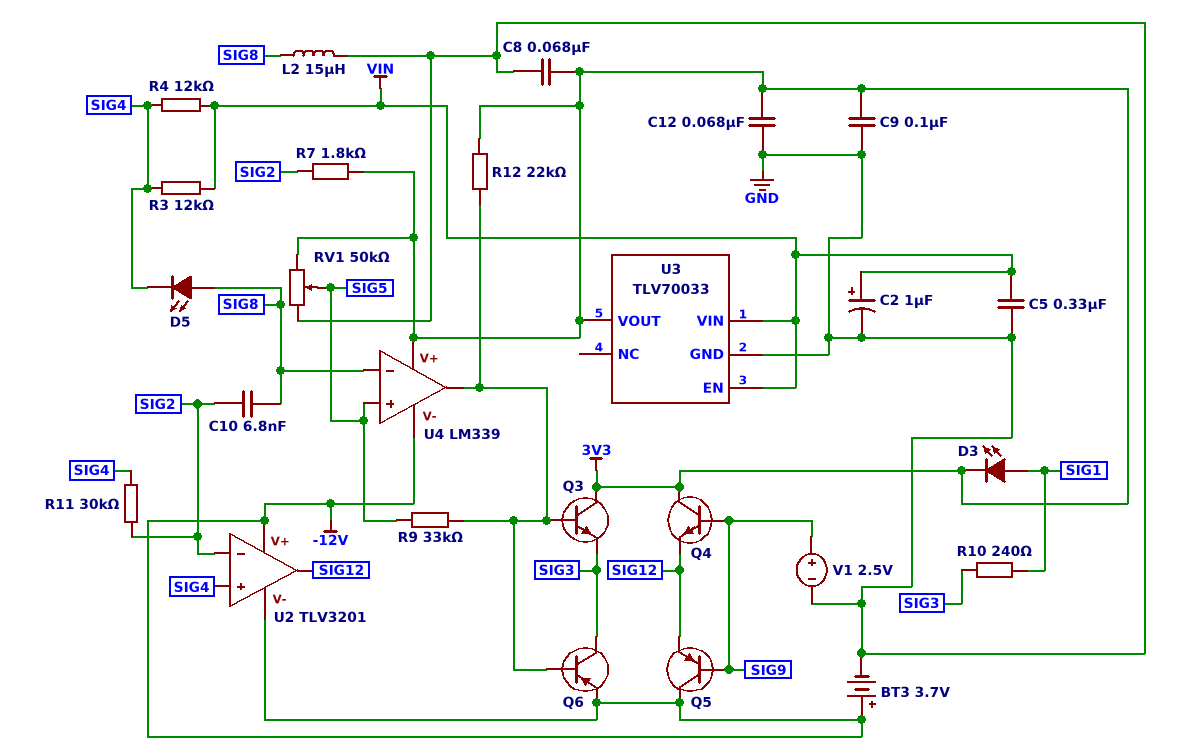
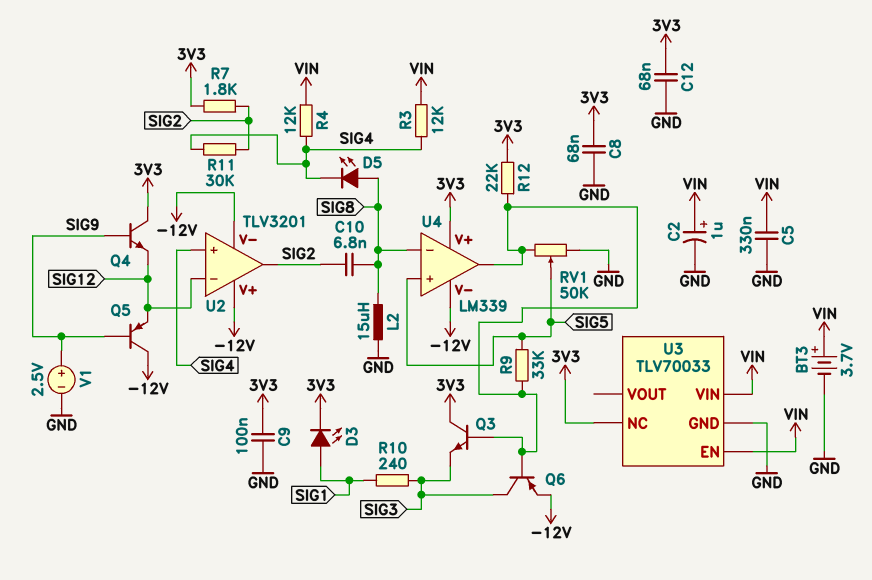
BT3: 3.7V (plus -12V, minus GND) -> 3.7V (plus VIN, minus GND)
RV1: 50k (3V3, GND, wiper SIG5) -> 50k (GND, U4/out, wiper SIG5)
U2 pin in-: SIG2 -> SIG12
U2 pin out: SIG12 -> SIG2
U3 pin NC: none -> 3V3
U3 pin VOUT: 3V3 -> none

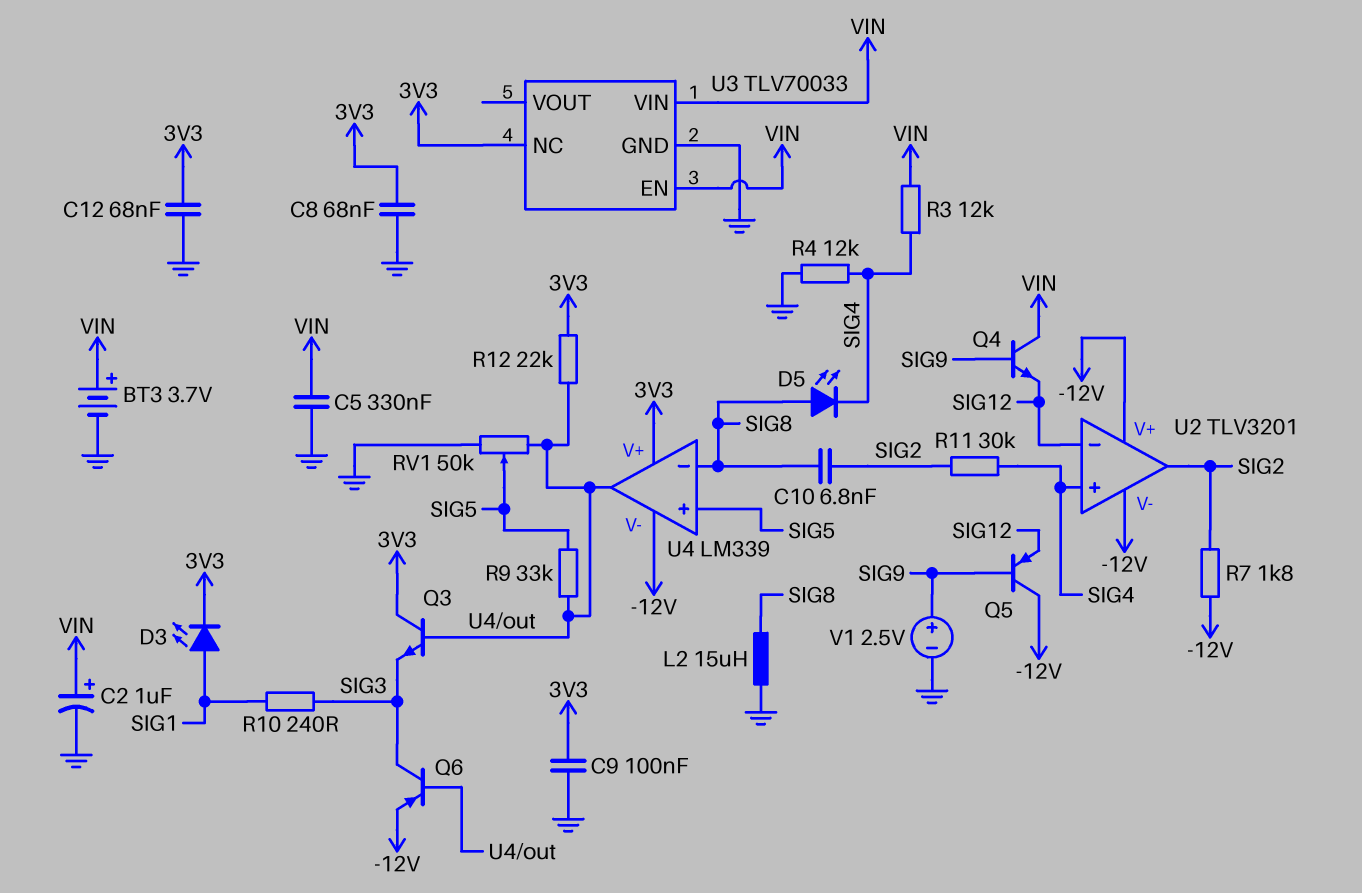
Q4: NPN (B SIG9, C 3V3, E SIG12) -> NPN (B SIG9, C VIN, E SIG12)
R4: 12k (SIG4, VIN) -> 12k (GND, SIG4)
R7: 1.8k (3V3, SIG2) -> 1.8k (-12V, SIG2)

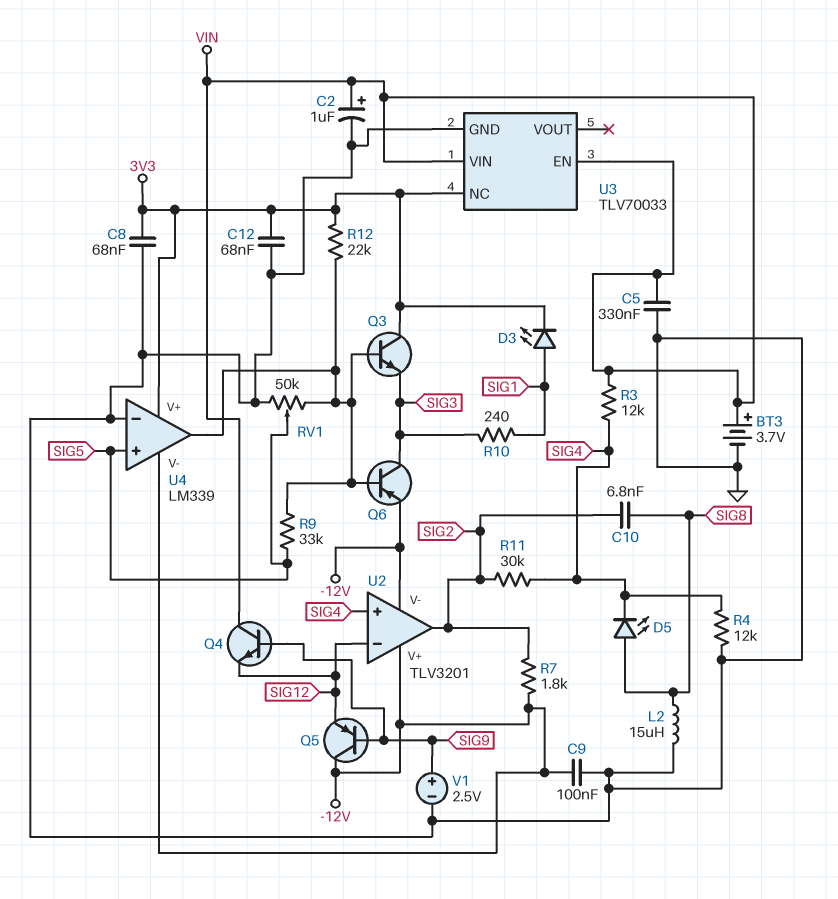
C9: 100nF (3V3, GND) -> 100nF (-12V, GND)
U4 pin in-: SIG8 -> GND

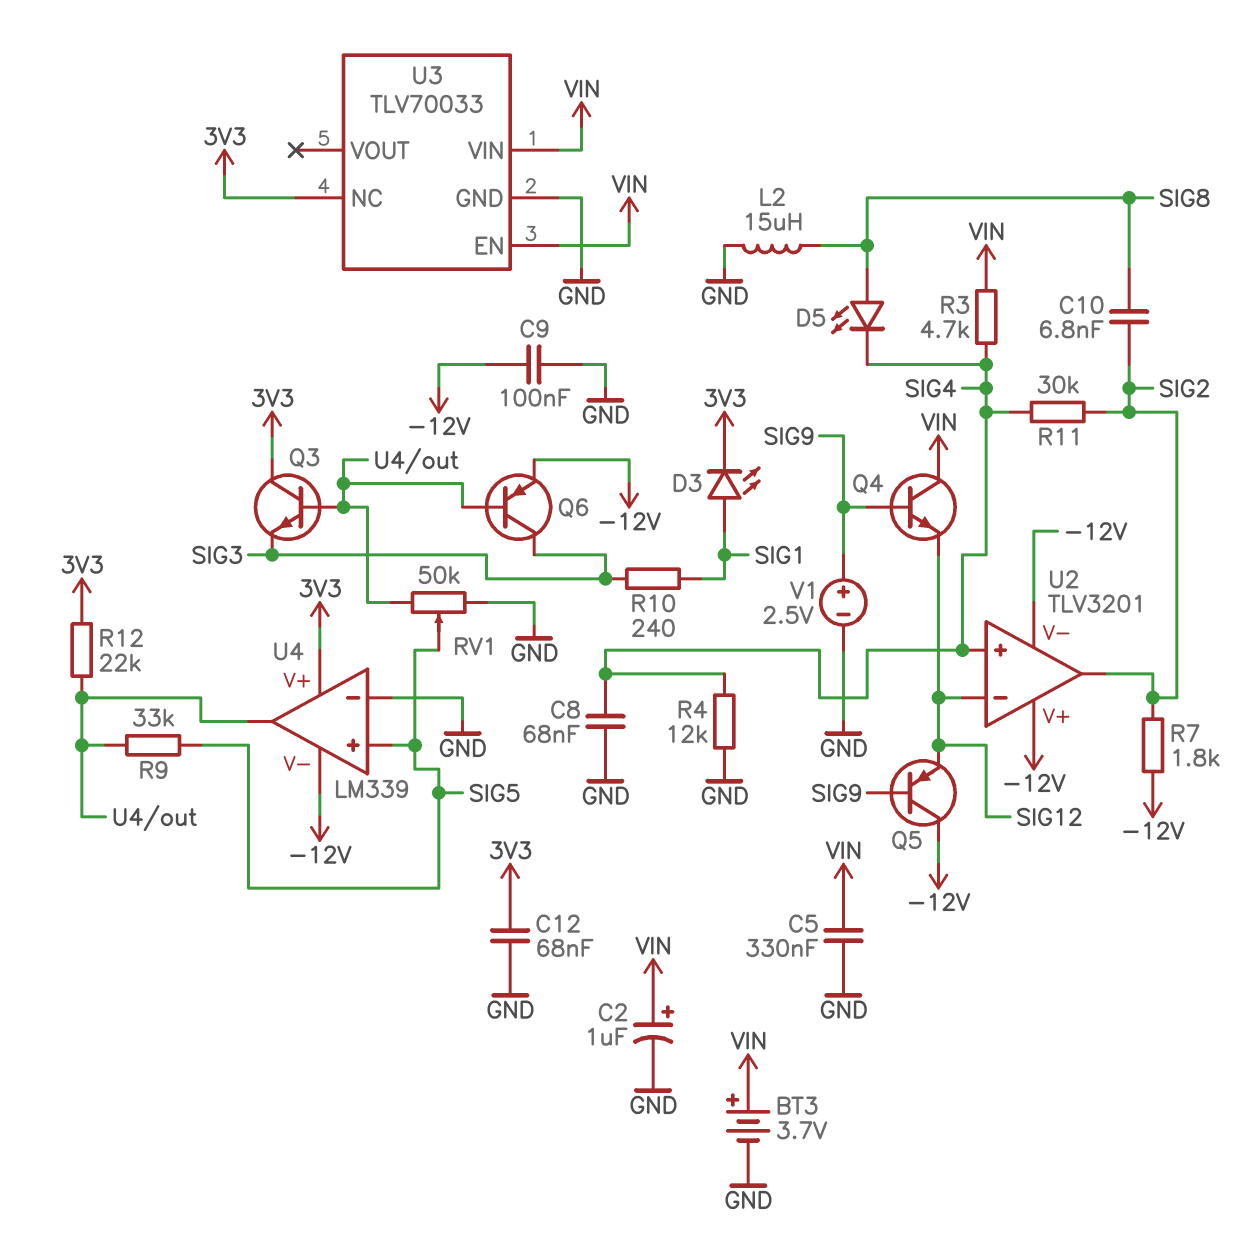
C8: 68nF (3V3, GND) -> 68nF (GND, SIG4)
R3: 12k (SIG4, VIN) -> 4.7k (SIG4, VIN)

